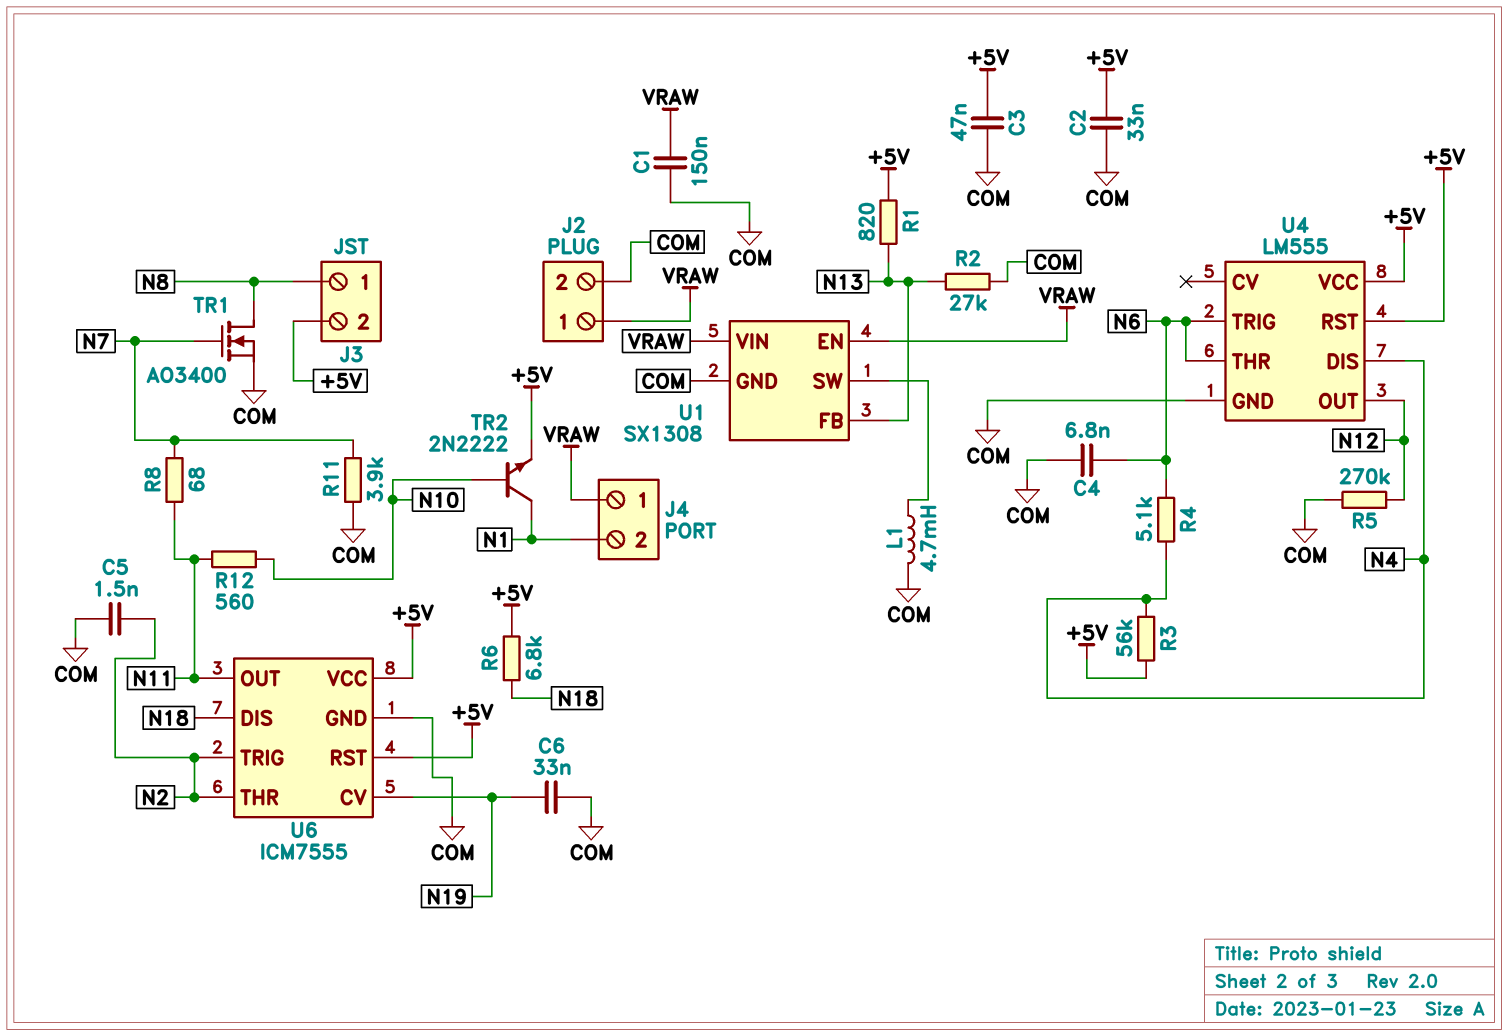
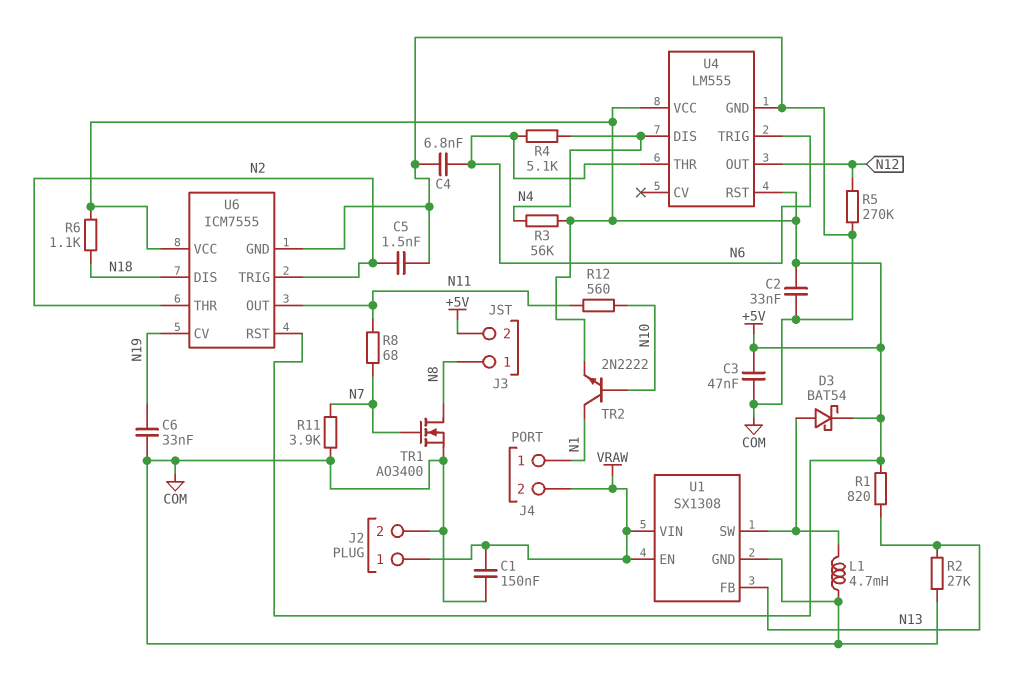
D3: none -> schottky BAT54 (A U1/SW, K +5V)
J4 pin 1: VRAW -> N1
J4 pin 2: N1 -> VRAW
R6: 6.8k (+5V, N18) -> 1.1k (+5V, N18)

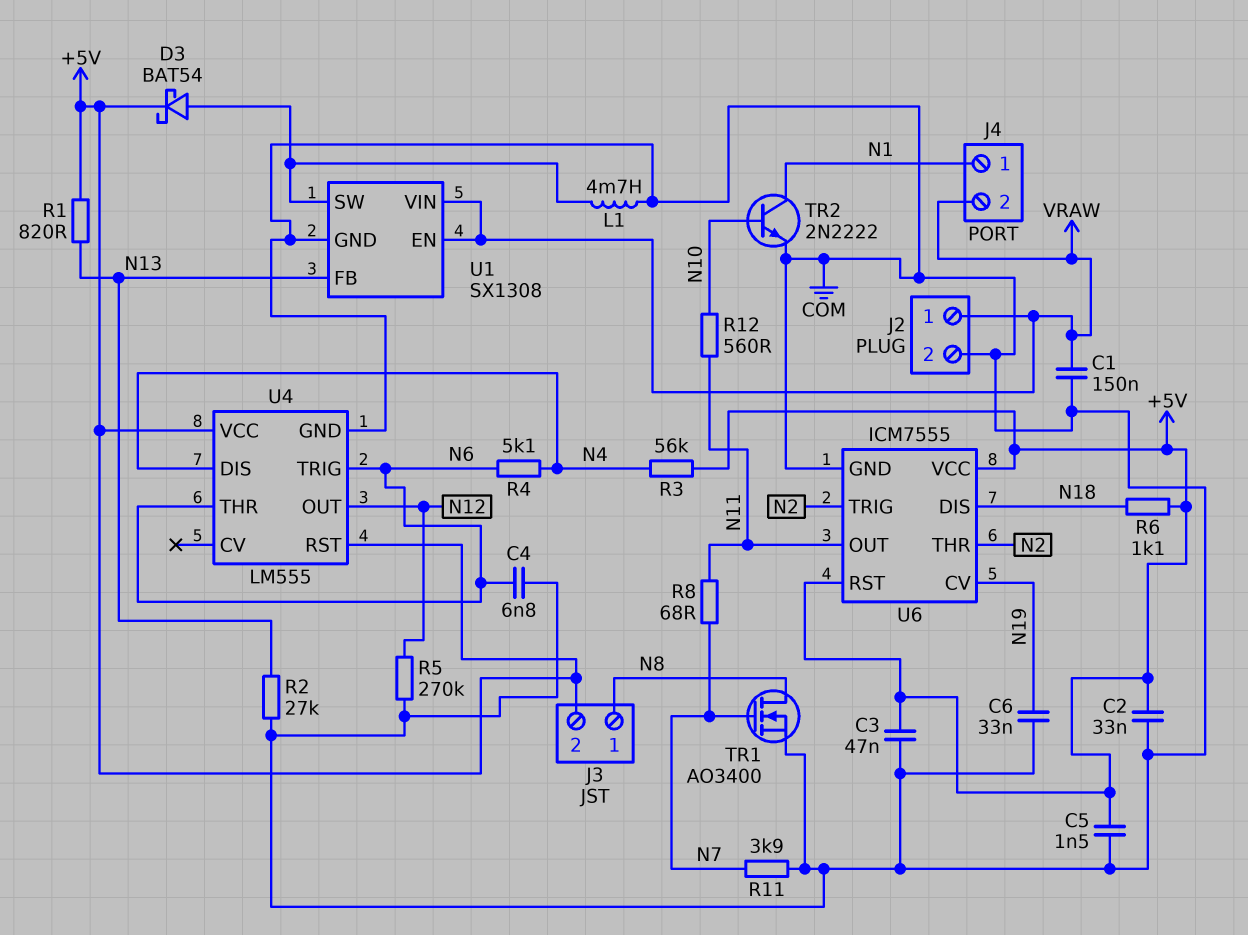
C5: 1.5nF (COM, N2) -> 1.5nF (+5V, COM)
TR2: NPN 2N2222 (B N10, C N1, E +5V) -> NPN 2N2222 (B N10, C N1, E COM)

